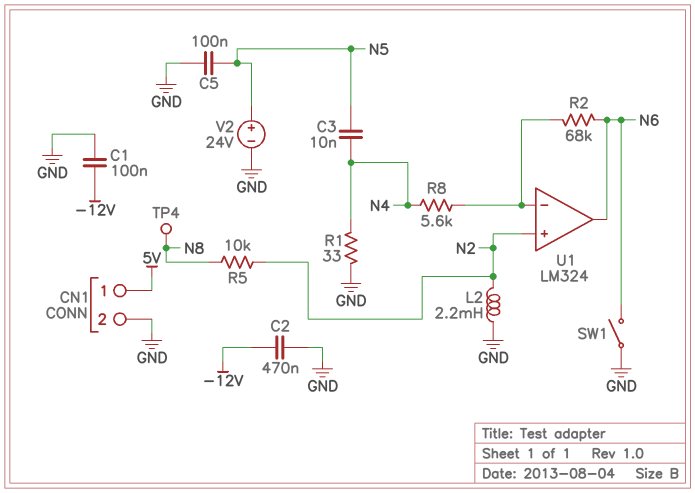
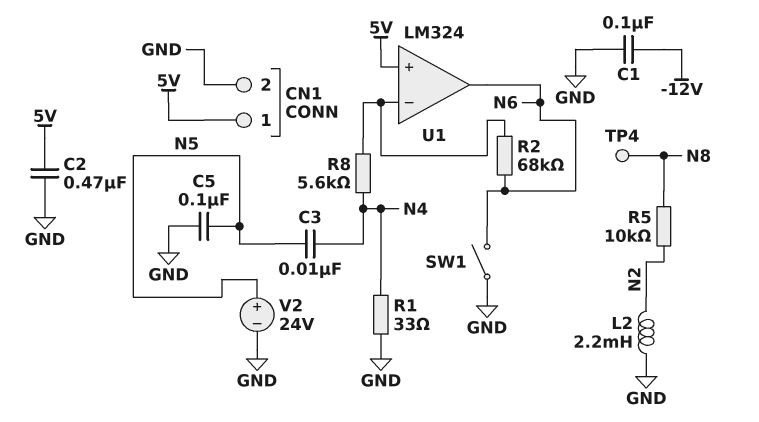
C2: 470nF (-12V, GND) -> 470nF (5V, GND)
U1 pin in+: N2 -> 5V

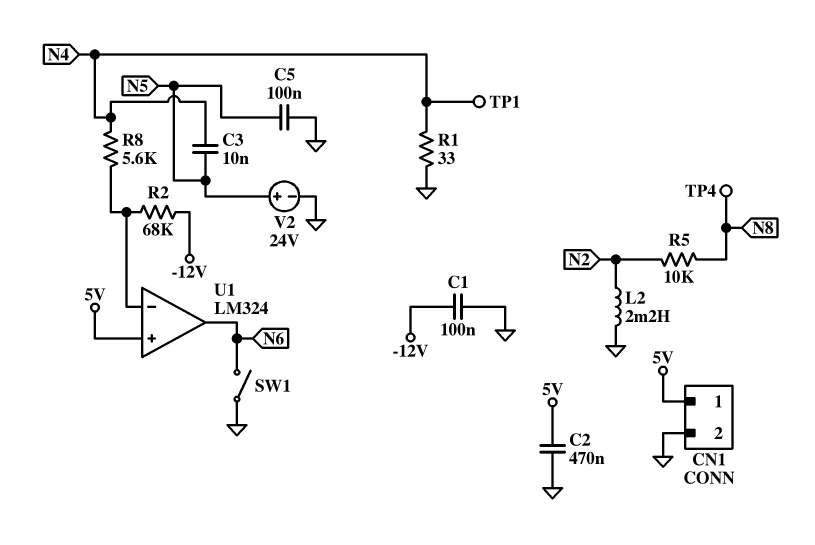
R2: 68k (N6, U1/in-) -> 68k (-12V, U1/in-)
TP1: none -> test point (N4)

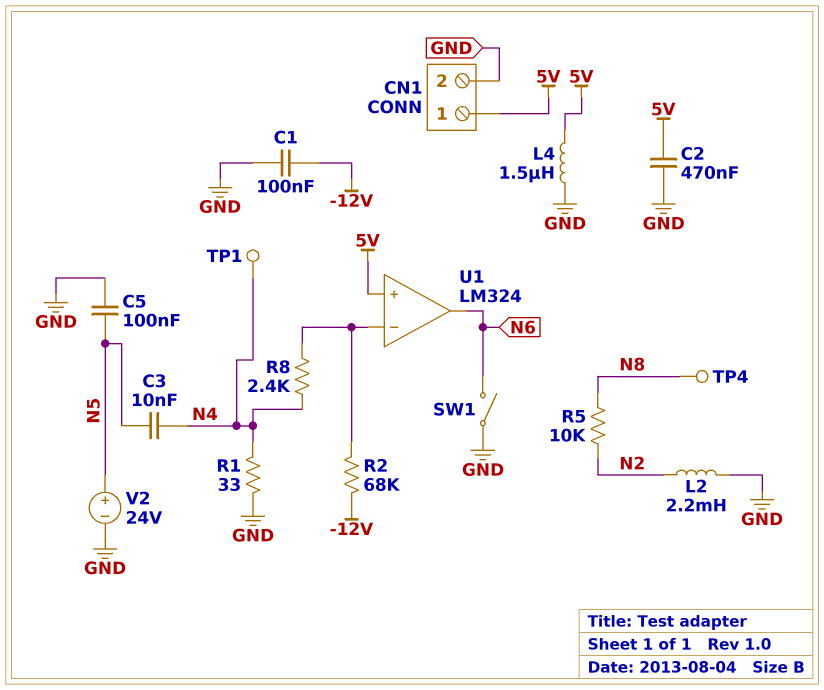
L4: none -> 1.5uH (5V, GND)
R8: 5.6k (N4, U1/in-) -> 2.4k (N4, U1/in-)

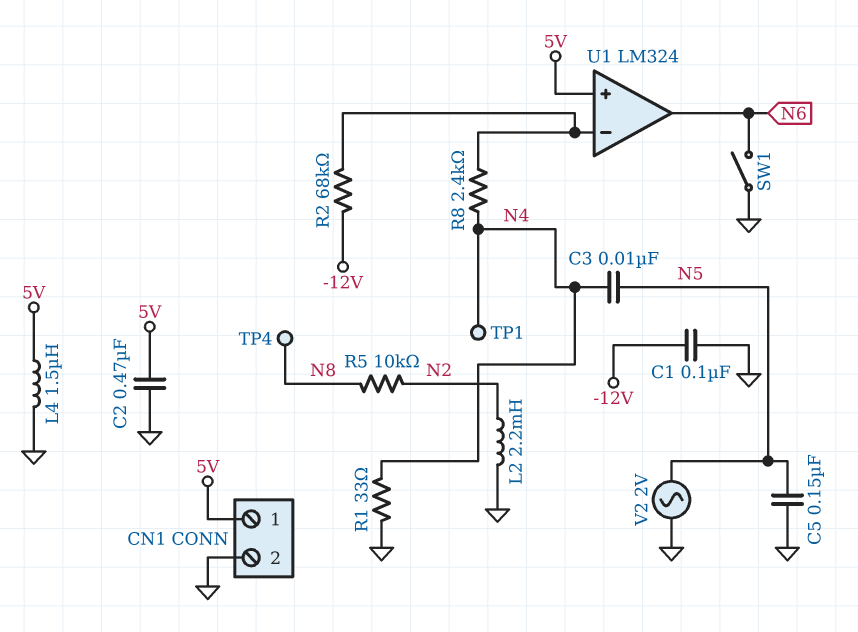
C5: 100nF (GND, N5) -> 150nF (GND, N5)
V2: 24V (plus N5, minus GND) -> AC 2V (GND, N5)

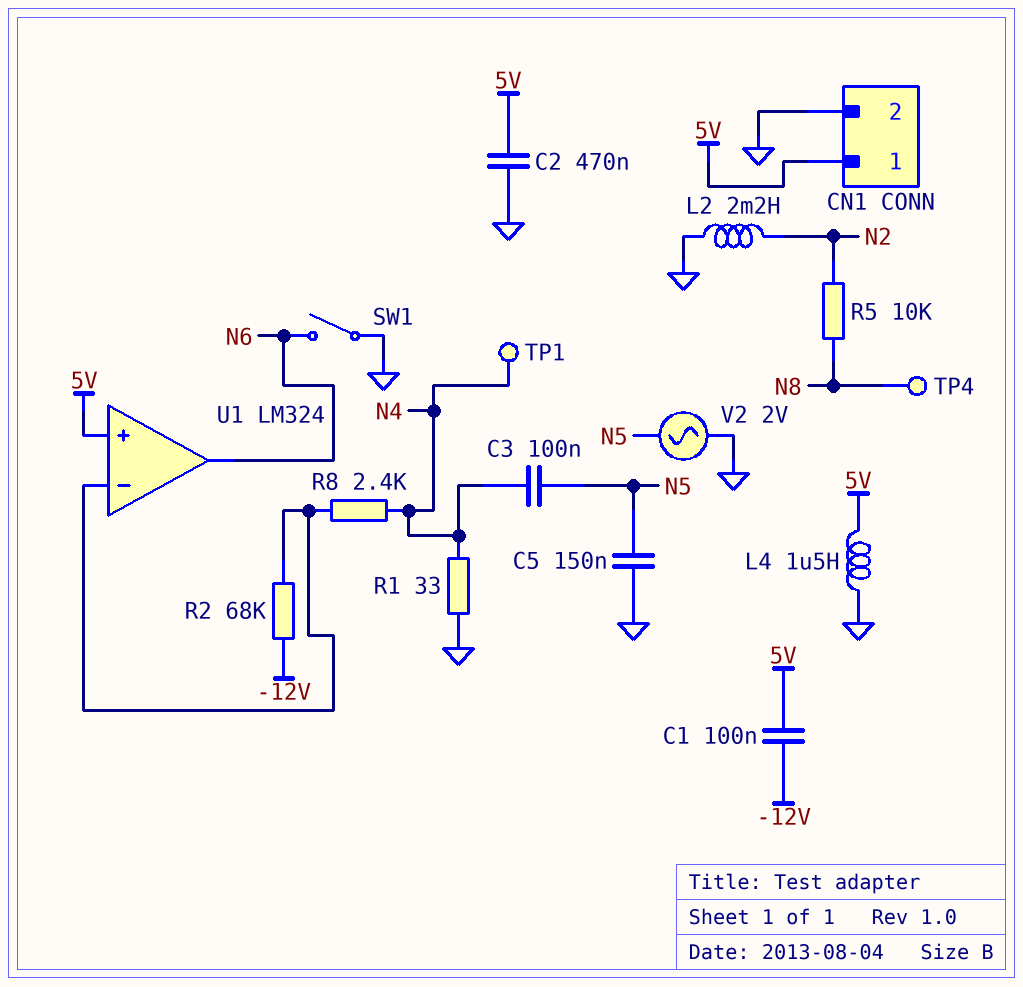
C1: 100nF (-12V, GND) -> 100nF (-12V, 5V)
C3: 10nF (N4, N5) -> 100nF (N4, N5)

